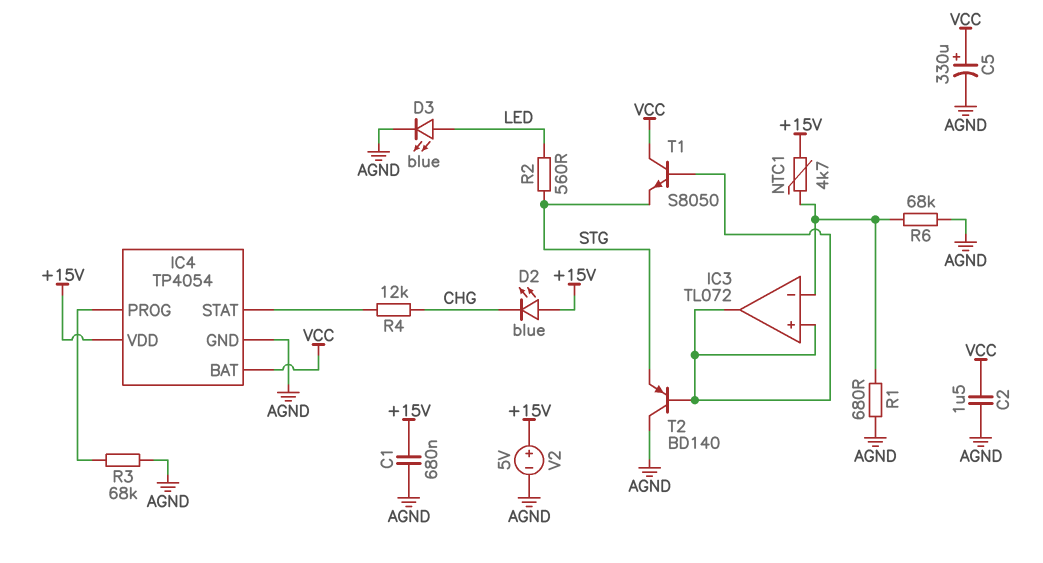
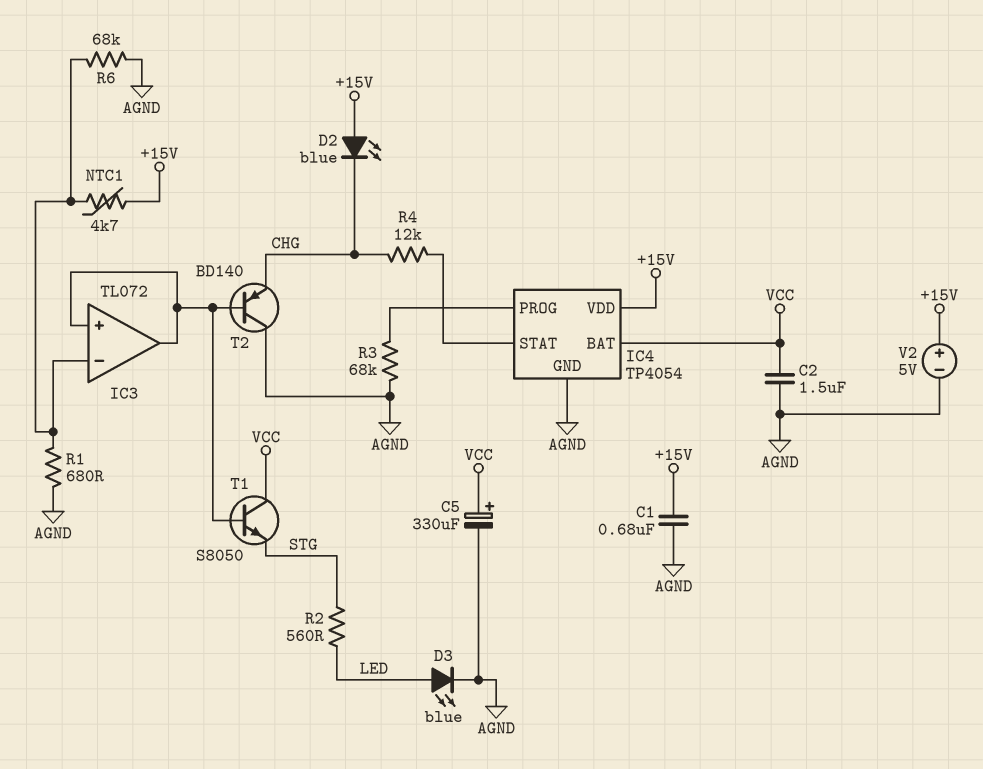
T2: PNP BD140 (B IC3/in+, C AGND, E STG) -> PNP BD140 (B IC3/in+, C AGND, E CHG)

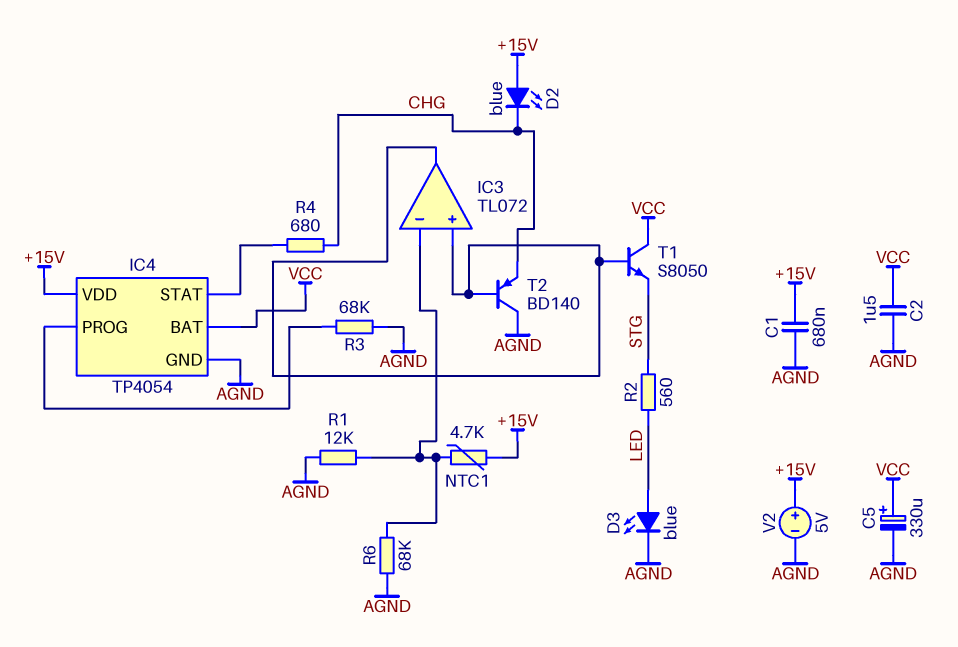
R1: 680 (AGND, IC3/in-) -> 12k (AGND, IC3/in-)
R4: 12k (CHG, IC4/STAT) -> 680 (CHG, IC4/STAT)

